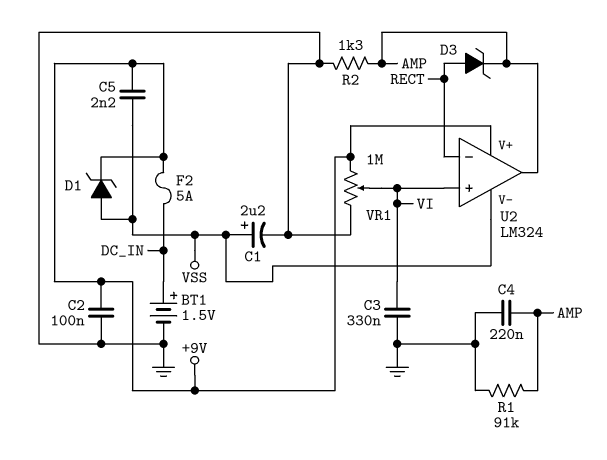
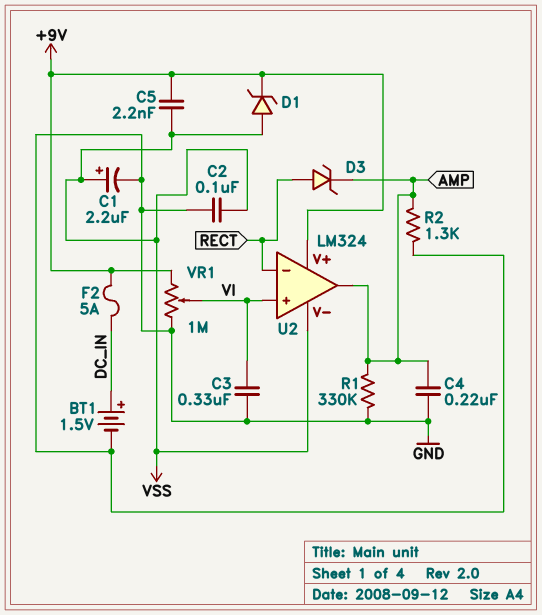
C2: 100nF (+9V, GND) -> 100nF (GND, VSS)
R1: 91k (AMP, GND) -> 330k (AMP, GND)

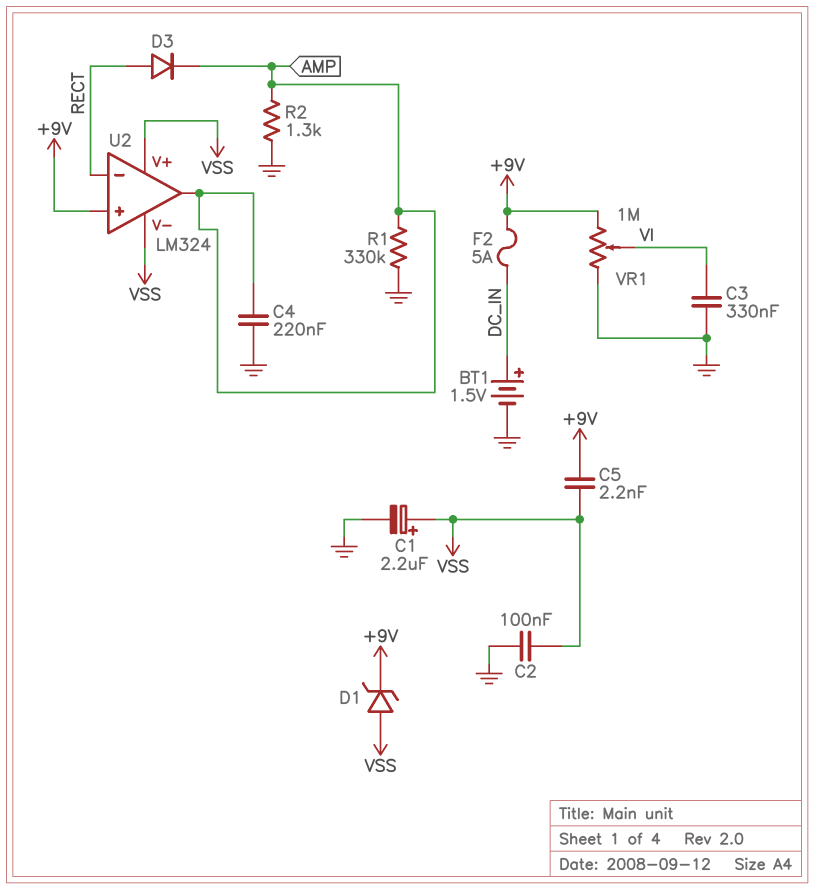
D3: zener (A RECT, K AMP) -> diode (A RECT, K AMP)
U2 pin V+: +9V -> VSS
U2 pin in+: VI -> +9V

